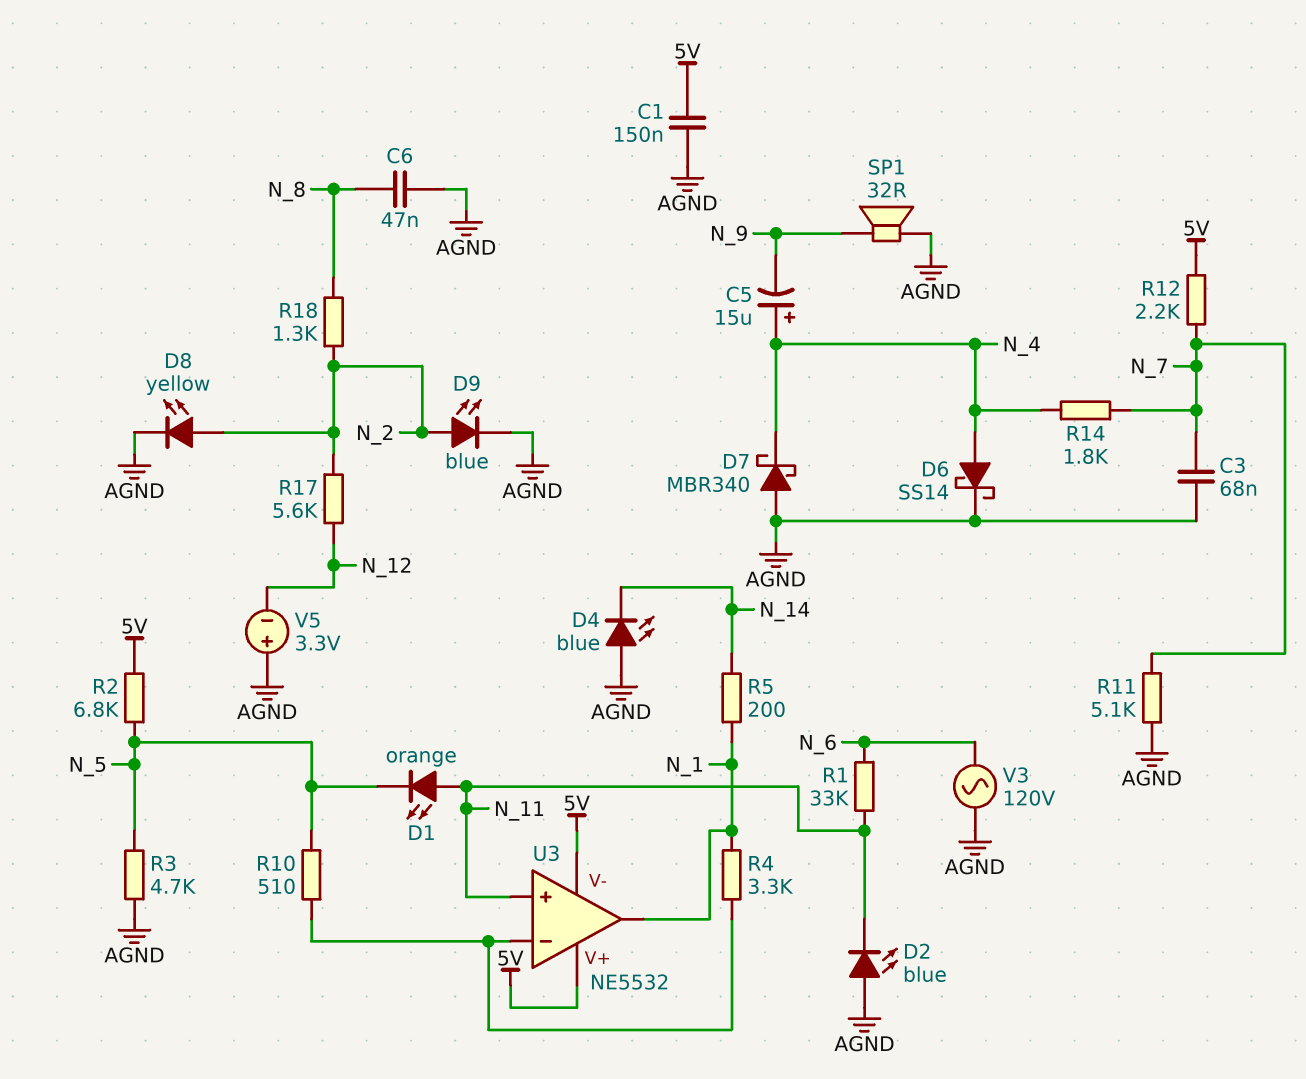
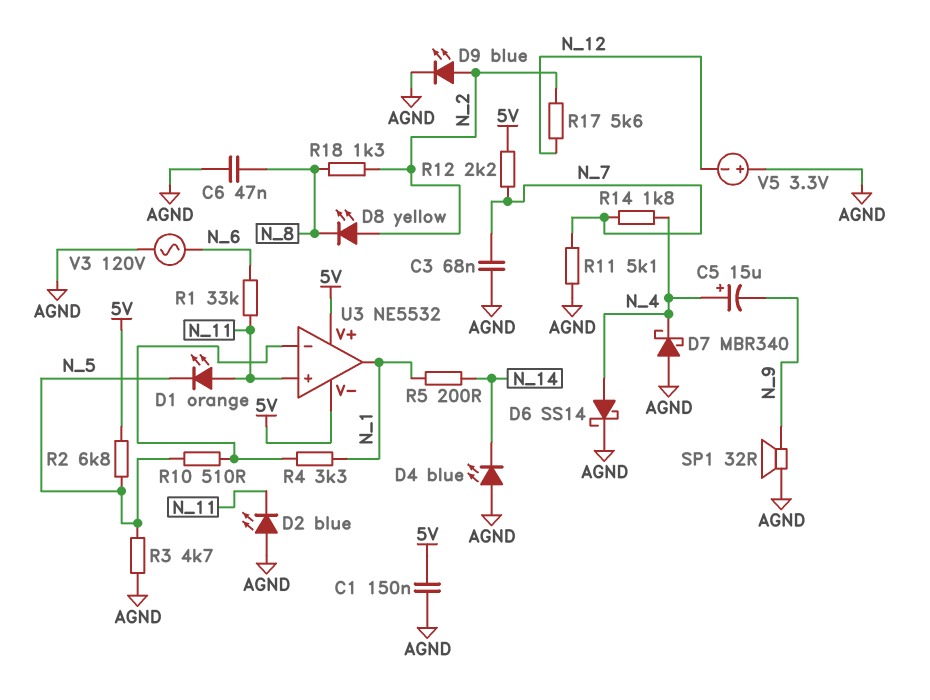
D8: LED yellow (A N_2, K AGND) -> LED yellow (A N_2, K N_8)

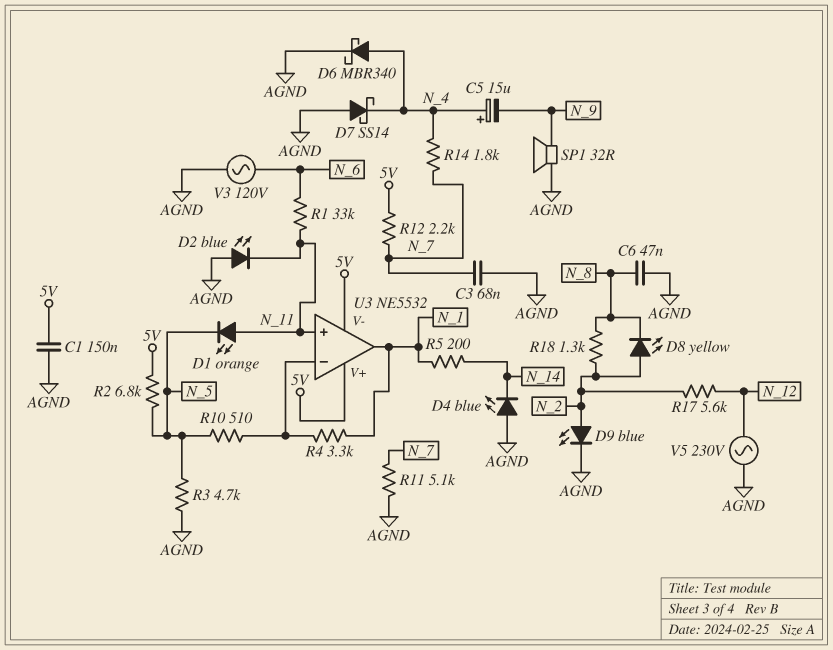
D6: schottky SS14 (A N_4, K AGND) -> schottky MBR340 (A N_4, K AGND)
D7: schottky MBR340 (A AGND, K N_4) -> schottky SS14 (A AGND, K N_4)
V5: 3.3V (plus AGND, minus N_12) -> AC 230V (AGND, N_12)

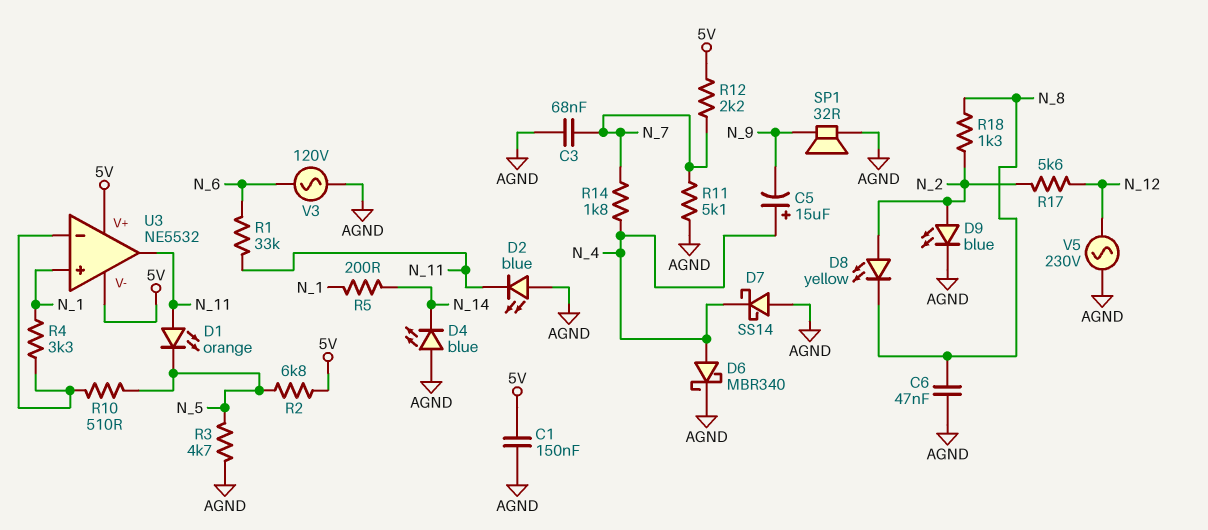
U3 pin in+: N_11 -> N_1
U3 pin out: N_1 -> N_11

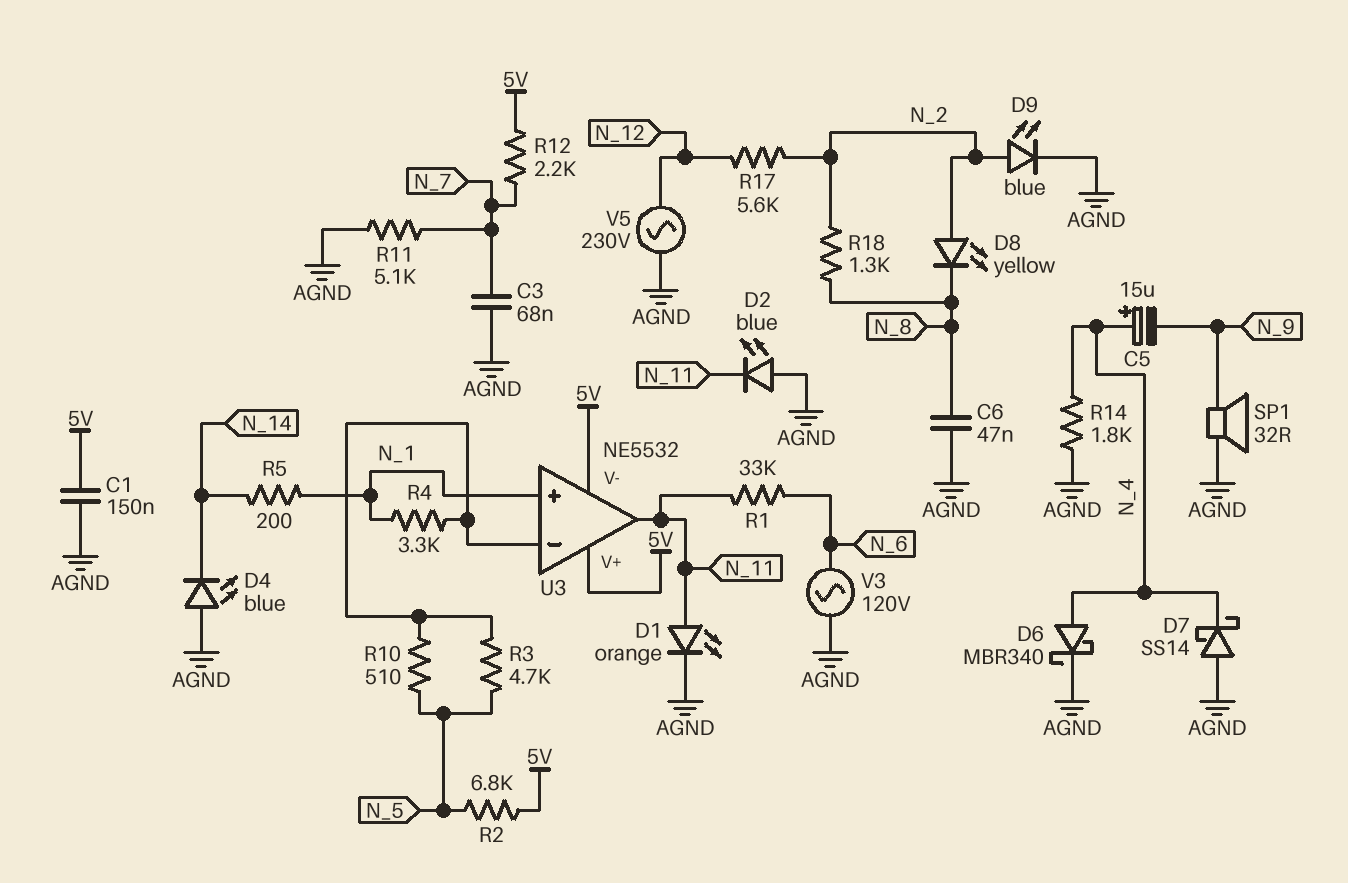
D1: LED orange (A N_11, K N_5) -> LED orange (A N_11, K AGND)
R3: 4.7k (AGND, N_5) -> 4.7k (N_5, U3/in-)
R14: 1.8k (N_4, N_7) -> 1.8k (AGND, N_4)

